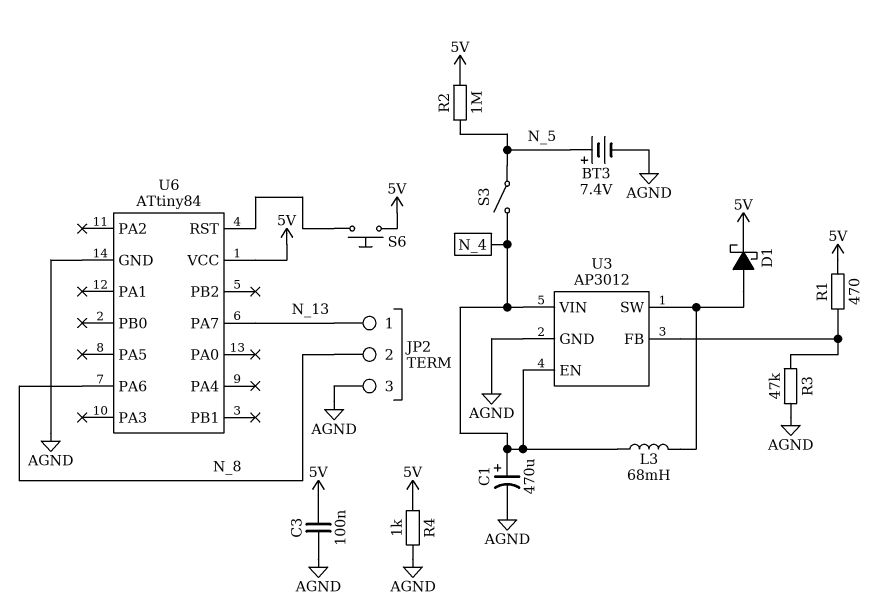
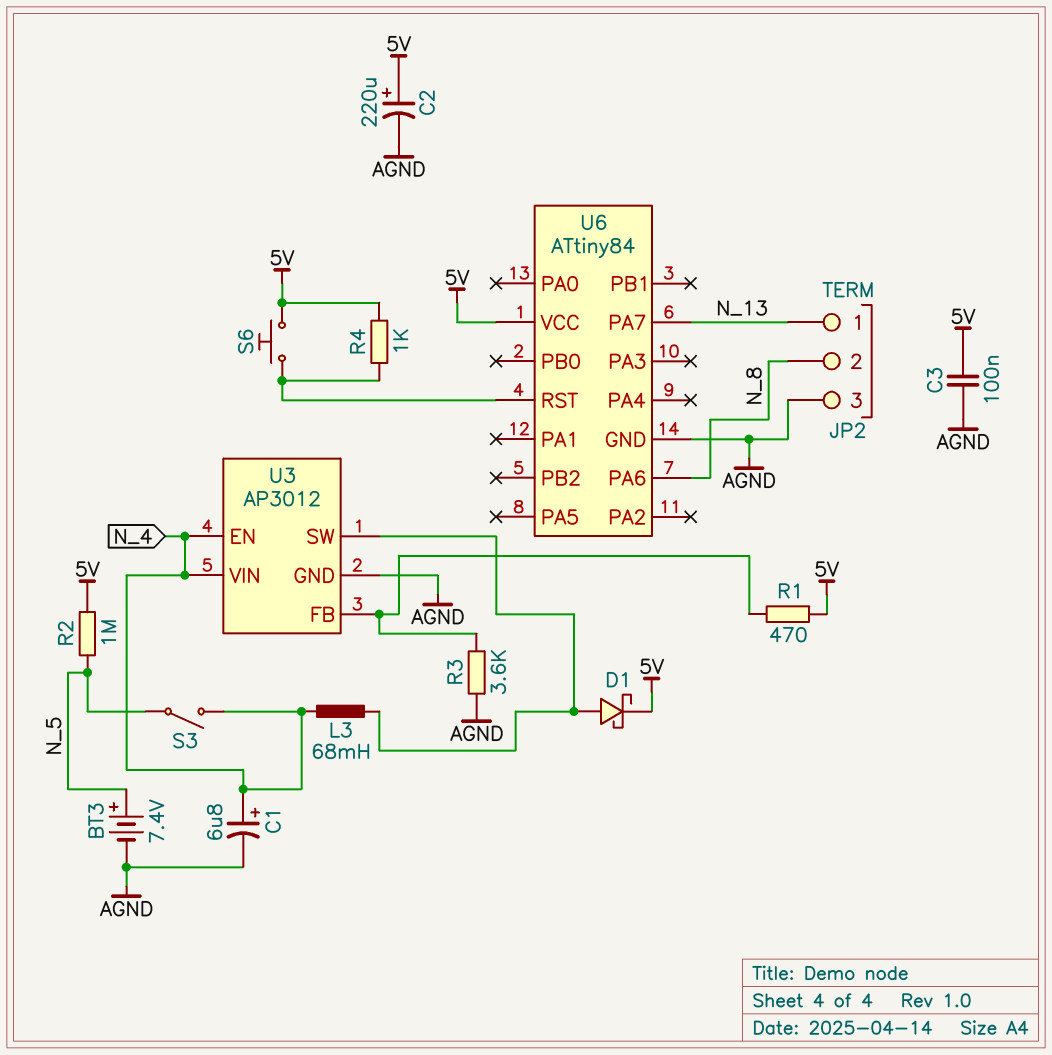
C1: 470uF (plus N_4, minus AGND) -> 6.8uF (plus N_4, minus AGND)
C2: none -> 220uF (plus 5V, minus AGND)
R3: 47k (AGND, U3/FB) -> 3.6k (AGND, U3/FB)
R4: 1k (5V, AGND) -> 1k (5V, U6/RST)

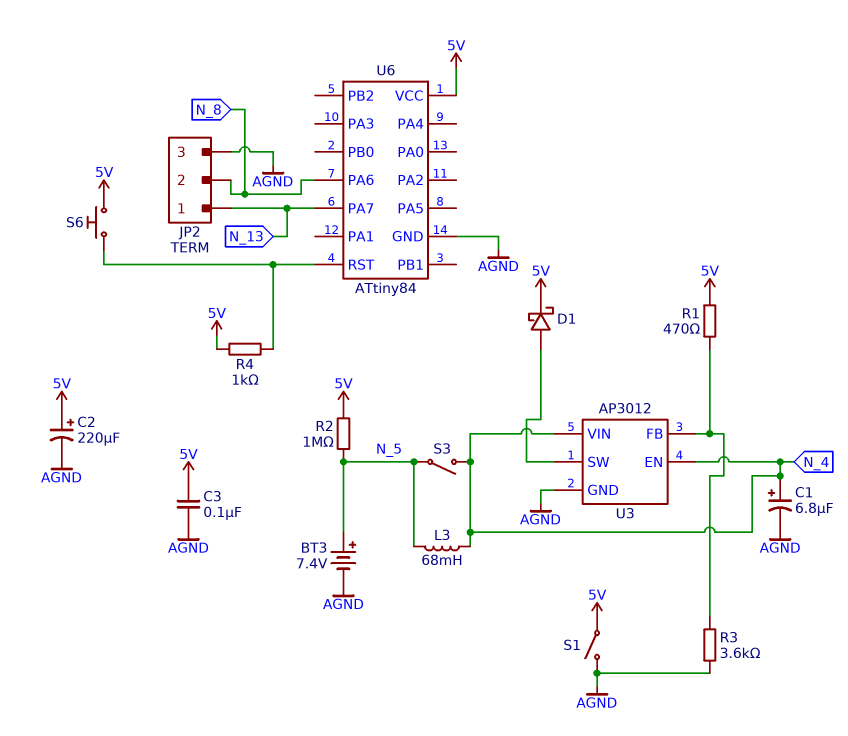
L3: 68mH (N_4, U3/SW) -> 68mH (N_4, N_5)
S1: none -> switch (5V, AGND)

